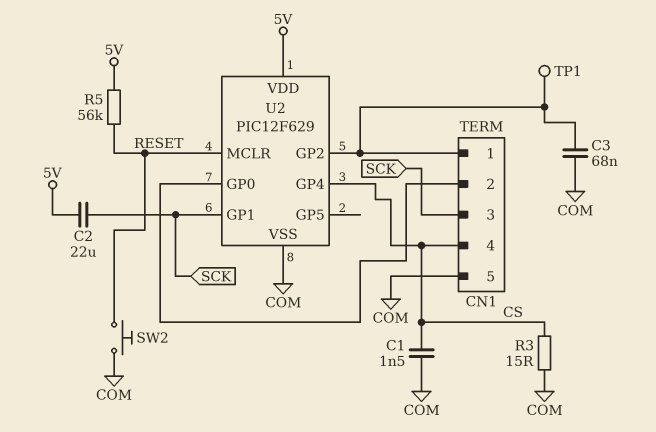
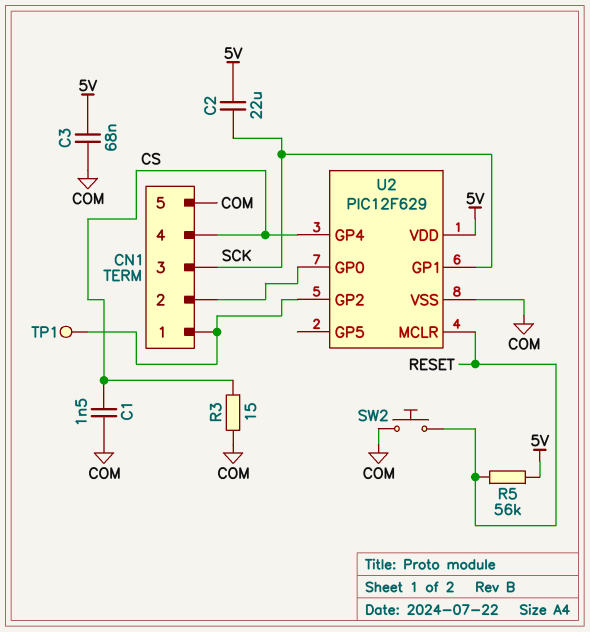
C3: 68nF (CN1/1, COM) -> 68nF (5V, COM)

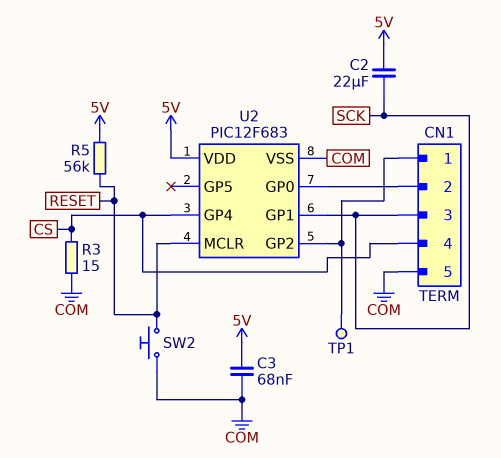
C1: 1.5nF (COM, CS) -> none
U2: PIC12F629 -> PIC12F683

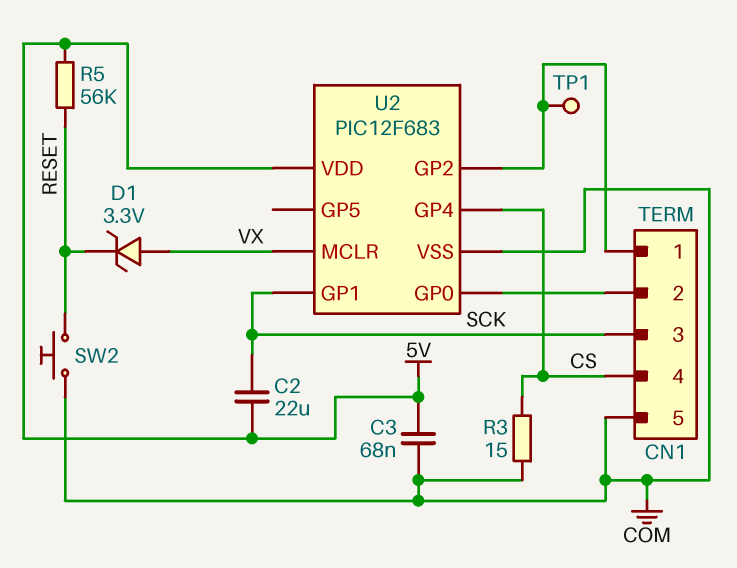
D1: none -> zener 3.3V (A VX, K RESET)
U2 pin MCLR: RESET -> VX

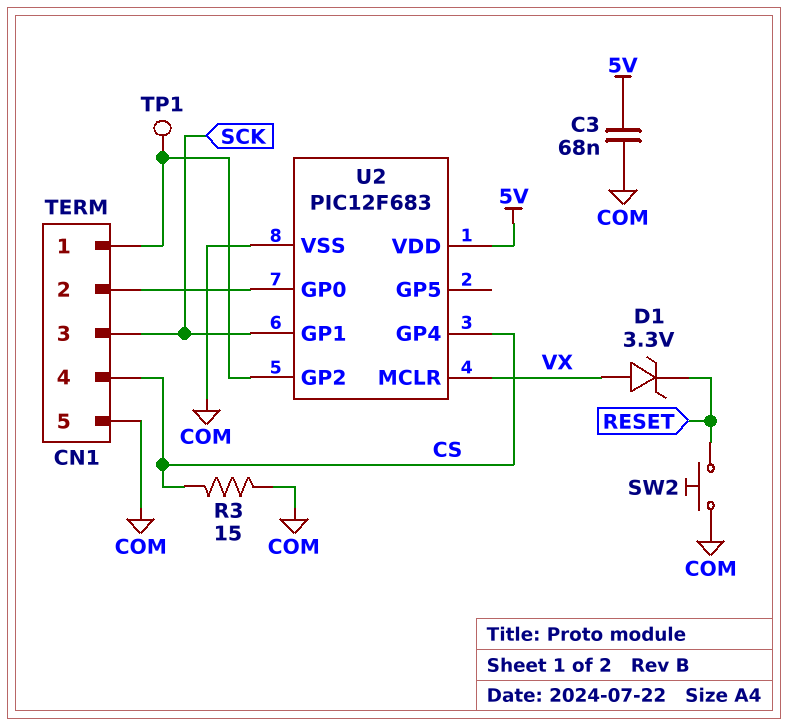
C2: 22uF (5V, SCK) -> none
R5: 56k (5V, RESET) -> none

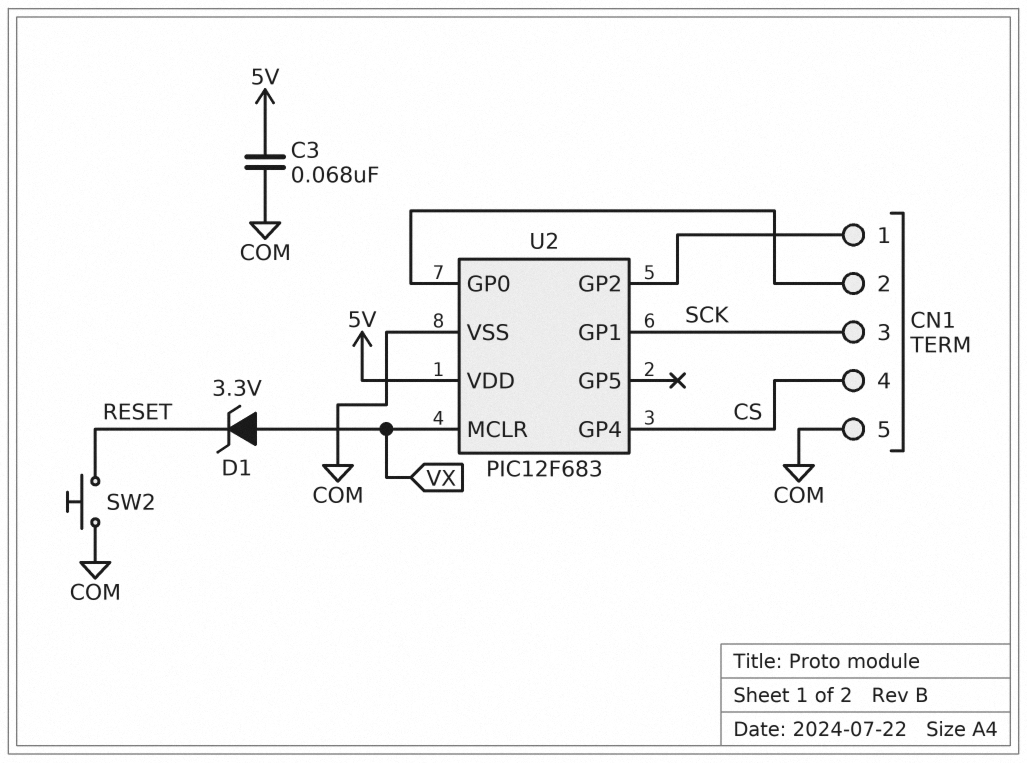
R3: 15 (COM, CS) -> none
TP1: test point (CN1/1) -> none

